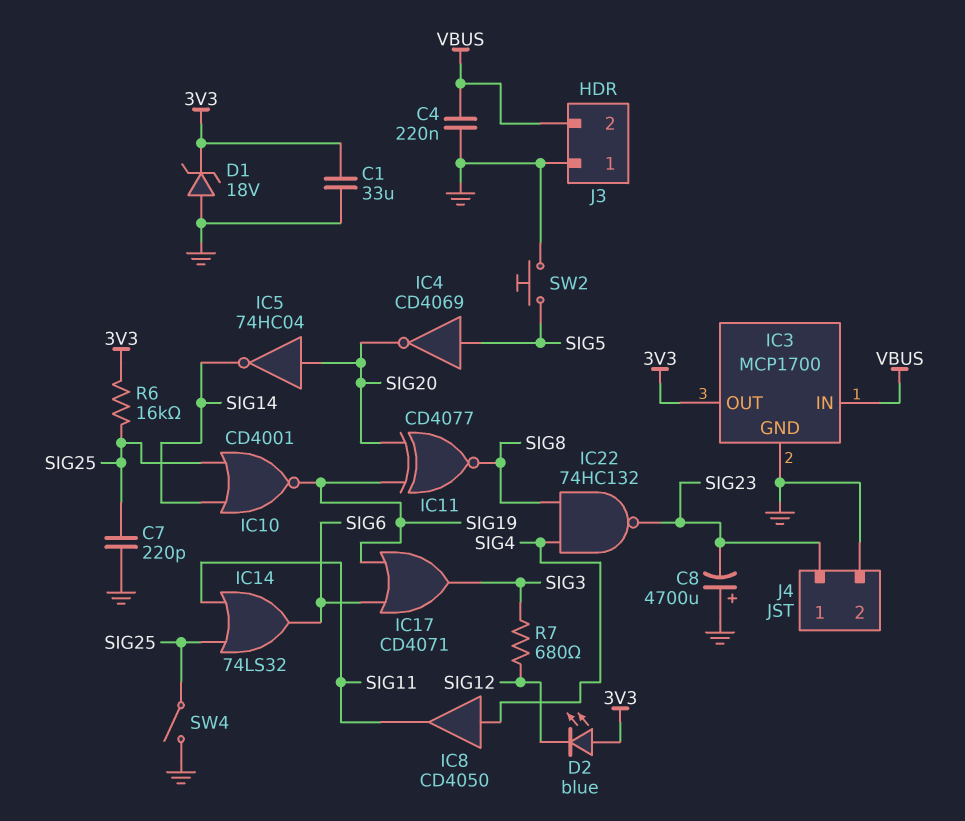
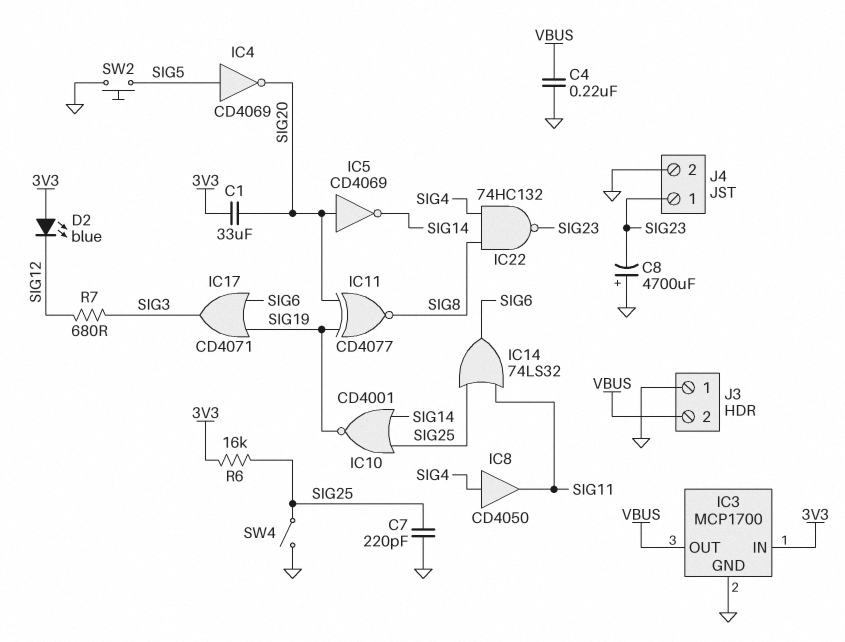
C1: 33uF (3V3, GND) -> 33uF (3V3, SIG20)
D1: zener 18V (A GND, K 3V3) -> none
IC3 pin IN: VBUS -> 3V3
IC3 pin OUT: 3V3 -> VBUS
IC5: NOT 74HC04 (in SIG20, out SIG14) -> NOT CD4069 (in SIG20, out SIG14)

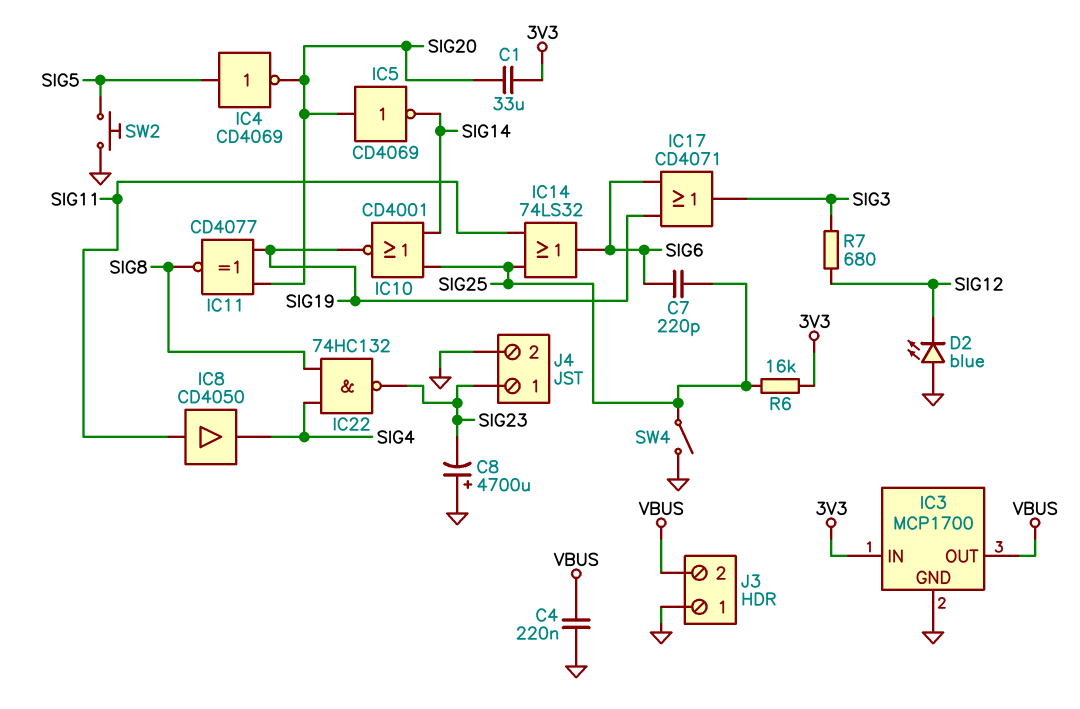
C7: 220pF (GND, SIG25) -> 220pF (SIG6, SIG25)
D2: LED blue (A 3V3, K SIG12) -> LED blue (A GND, K SIG12)
IC8: buffer CD4050 (in SIG4, out SIG11) -> buffer CD4050 (in SIG11, out SIG4)

